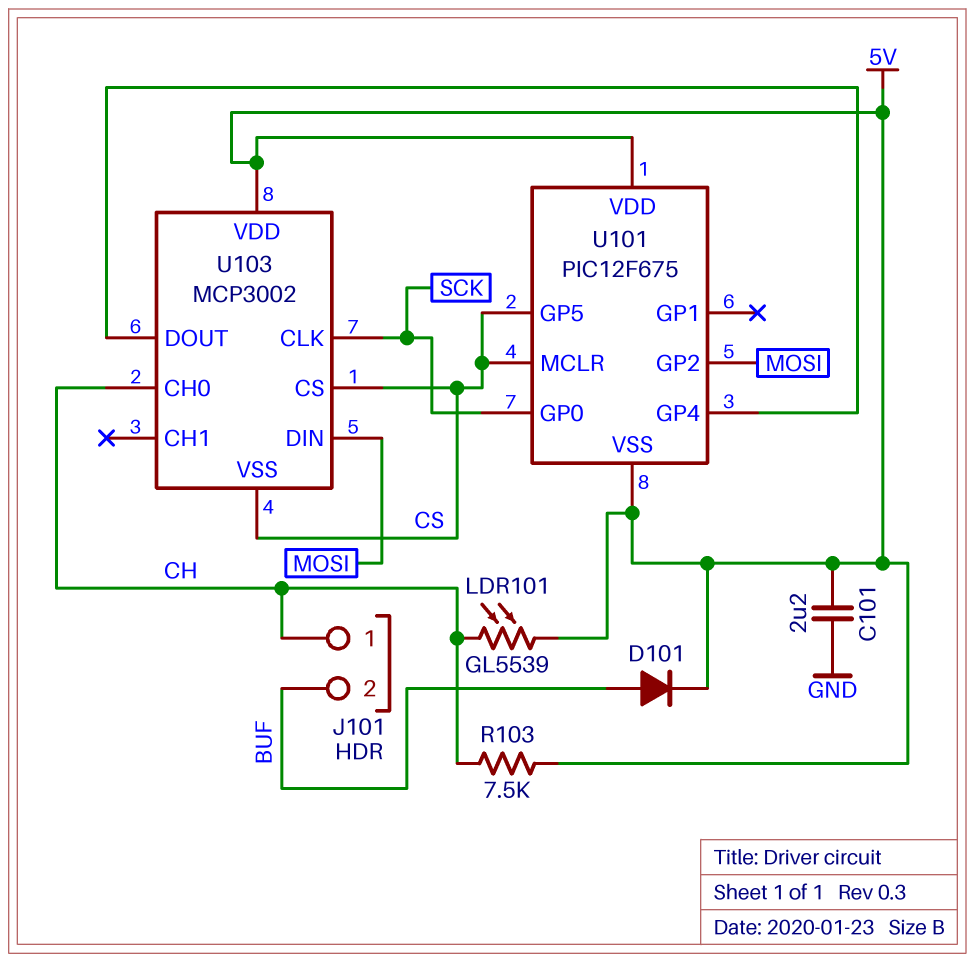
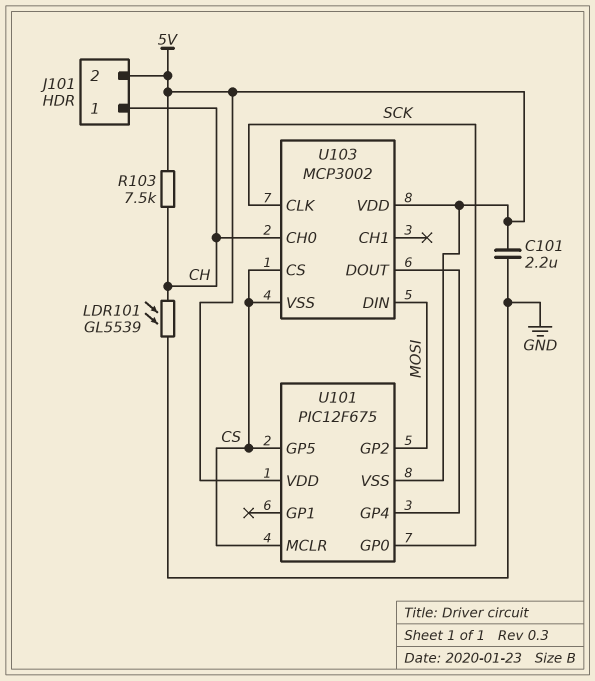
D101: diode (A BUF, K 5V) -> none
J101 pin 2: BUF -> 5V
LDR101: GL5539 (5V, CH) -> GL5539 (CH, GND)

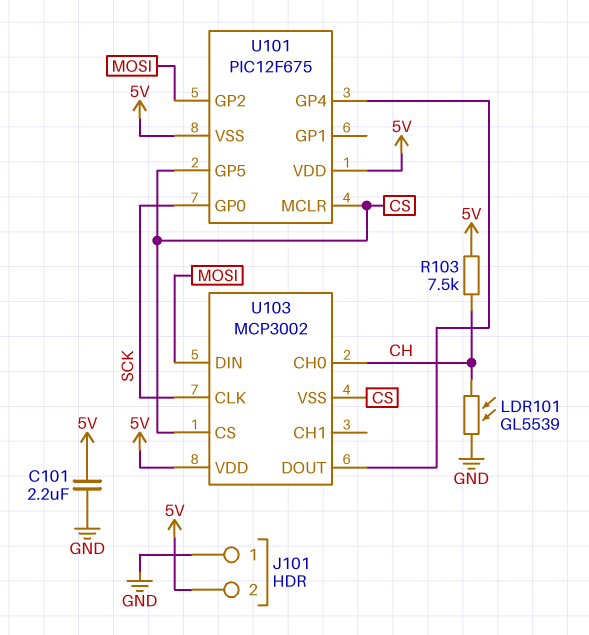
J101 pin 1: CH -> GND

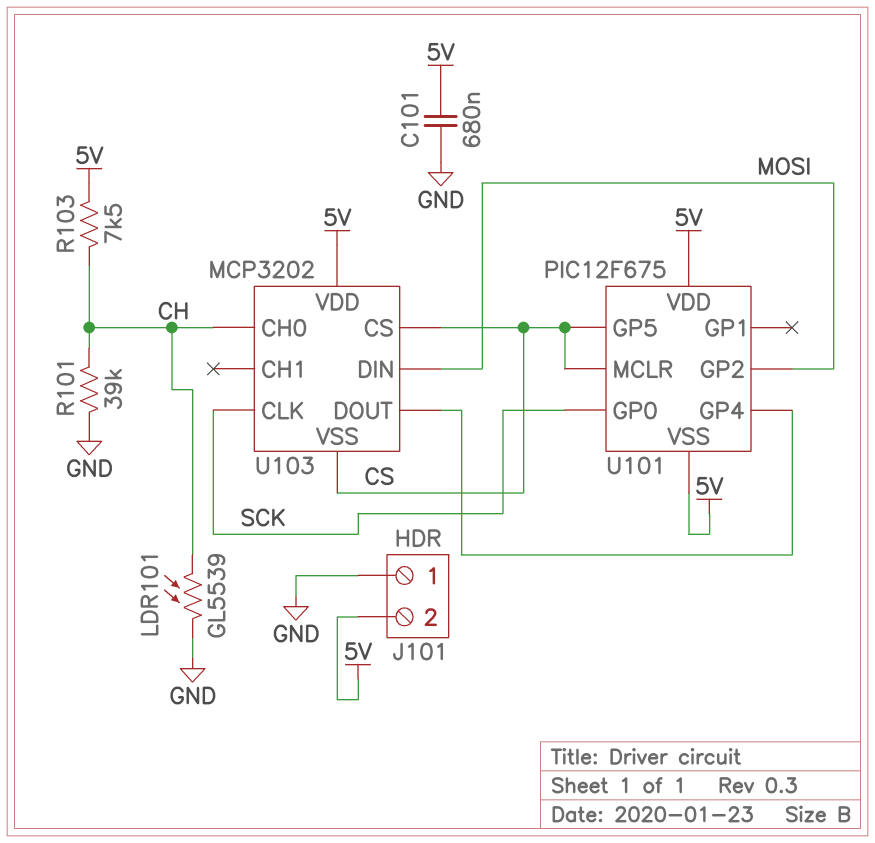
C101: 2.2uF (5V, GND) -> 680nF (5V, GND)
R101: none -> 39k (CH, GND)
U103: MCP3002 -> MCP3202

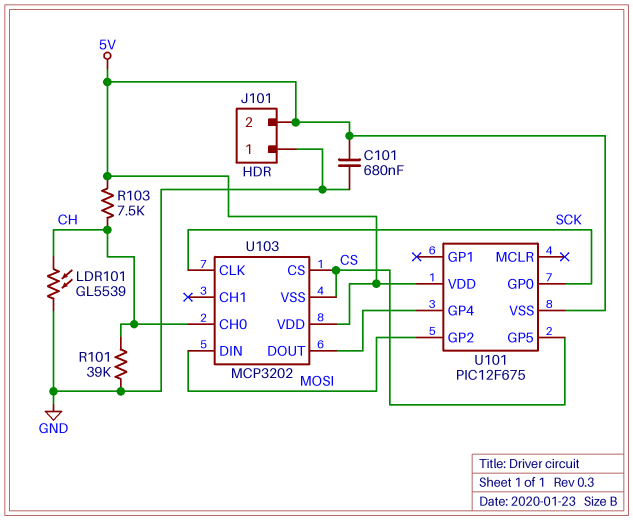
U101 pin MCLR: CS -> none

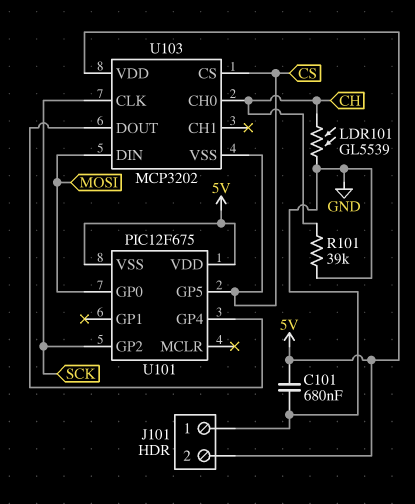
R103: 7.5k (5V, CH) -> none
U101 pin GP0: SCK -> MOSI
U101 pin GP2: MOSI -> SCK

